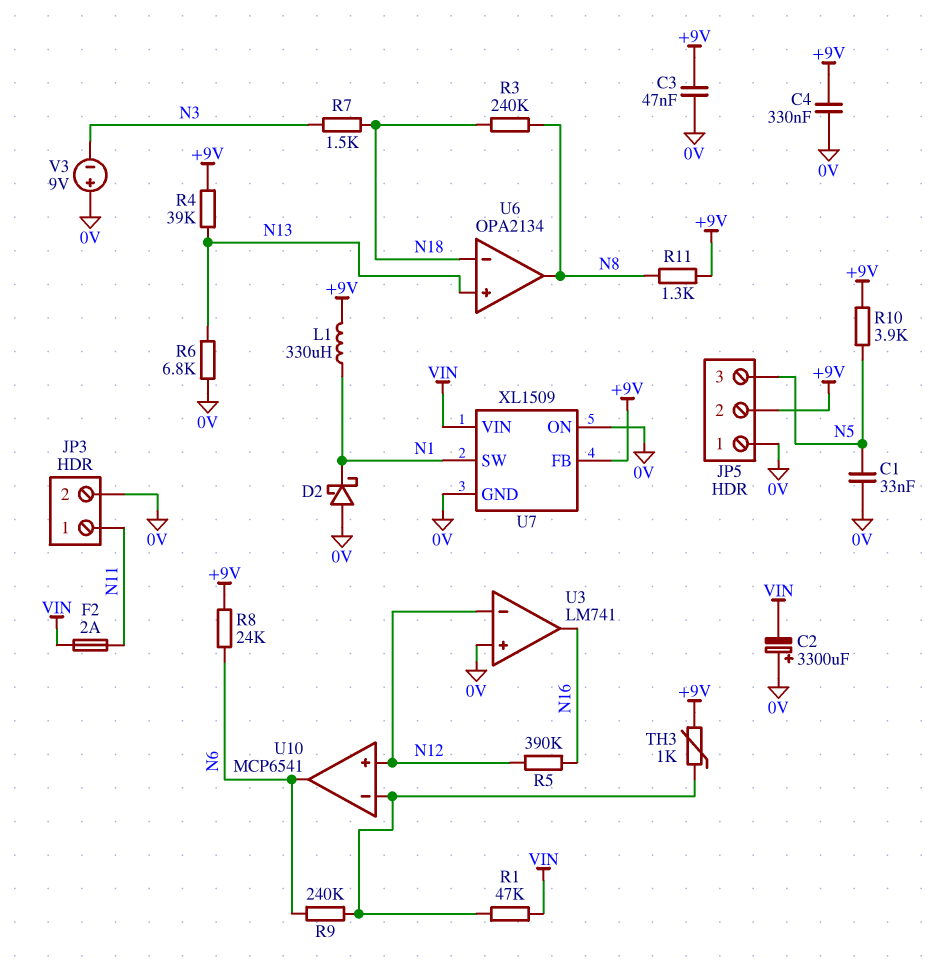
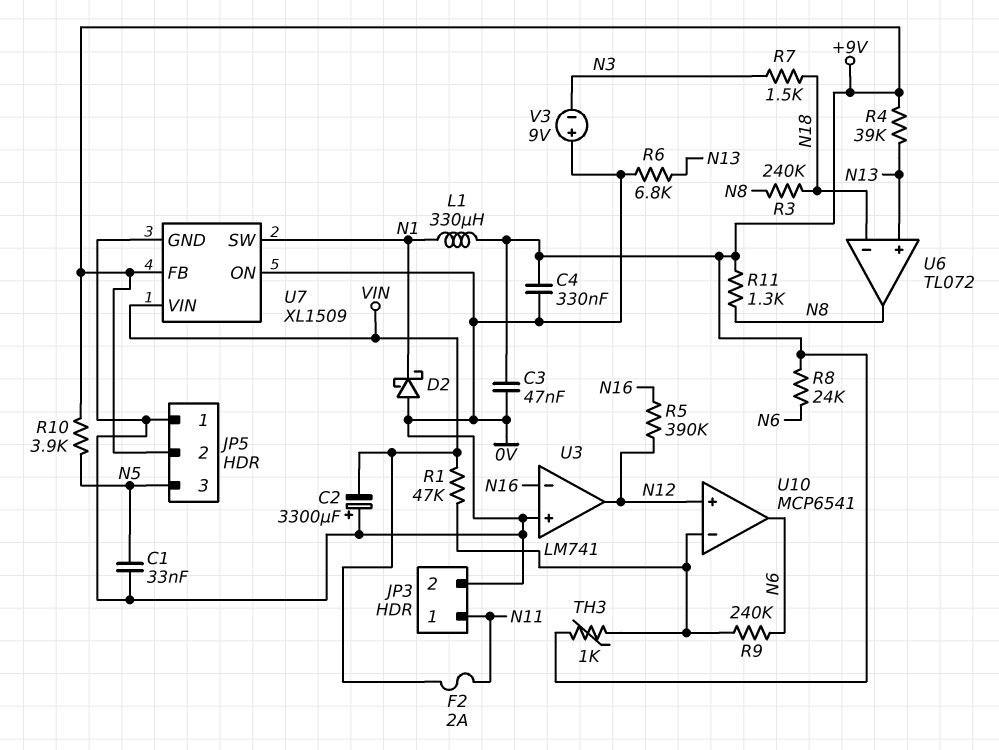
U3 pin in-: N12 -> N16
U3 pin out: N16 -> N12
U6: OPA2134 -> TL072

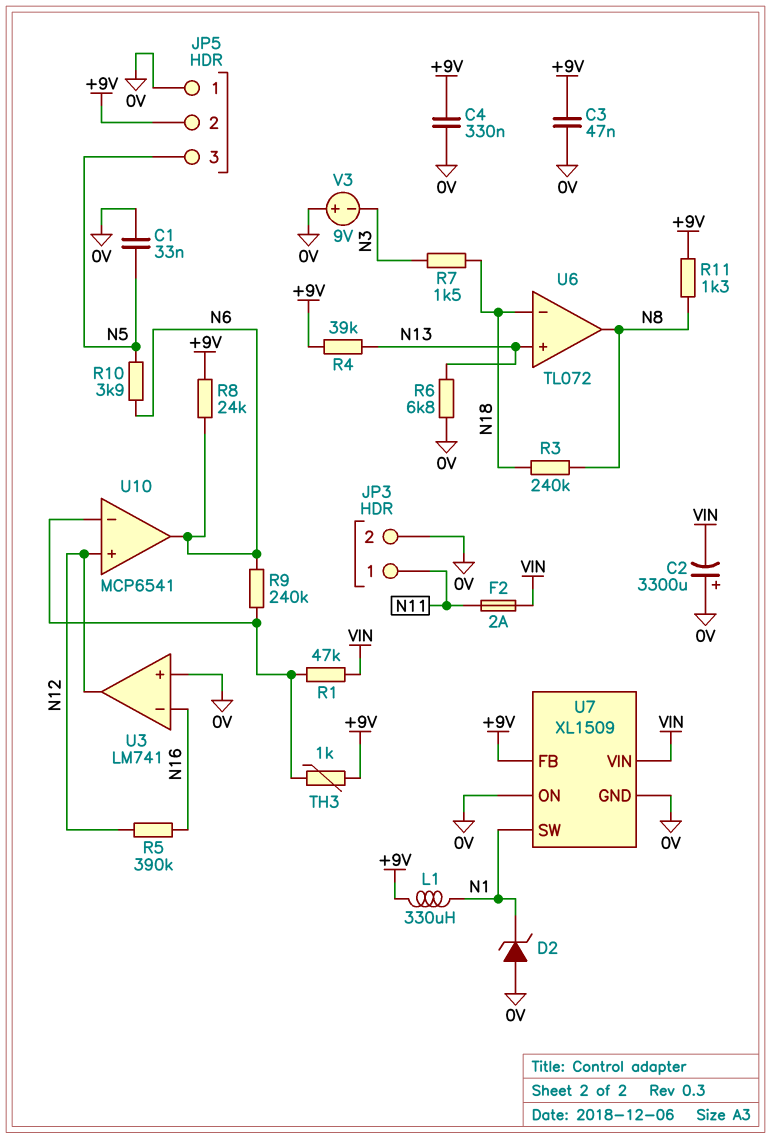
D2: schottky (A 0V, K N1) -> zener (A 0V, K N1)
R10: 3.9k (+9V, N5) -> 3.9k (N5, N6)

